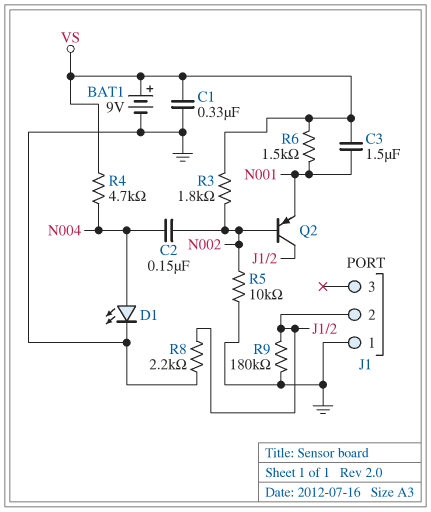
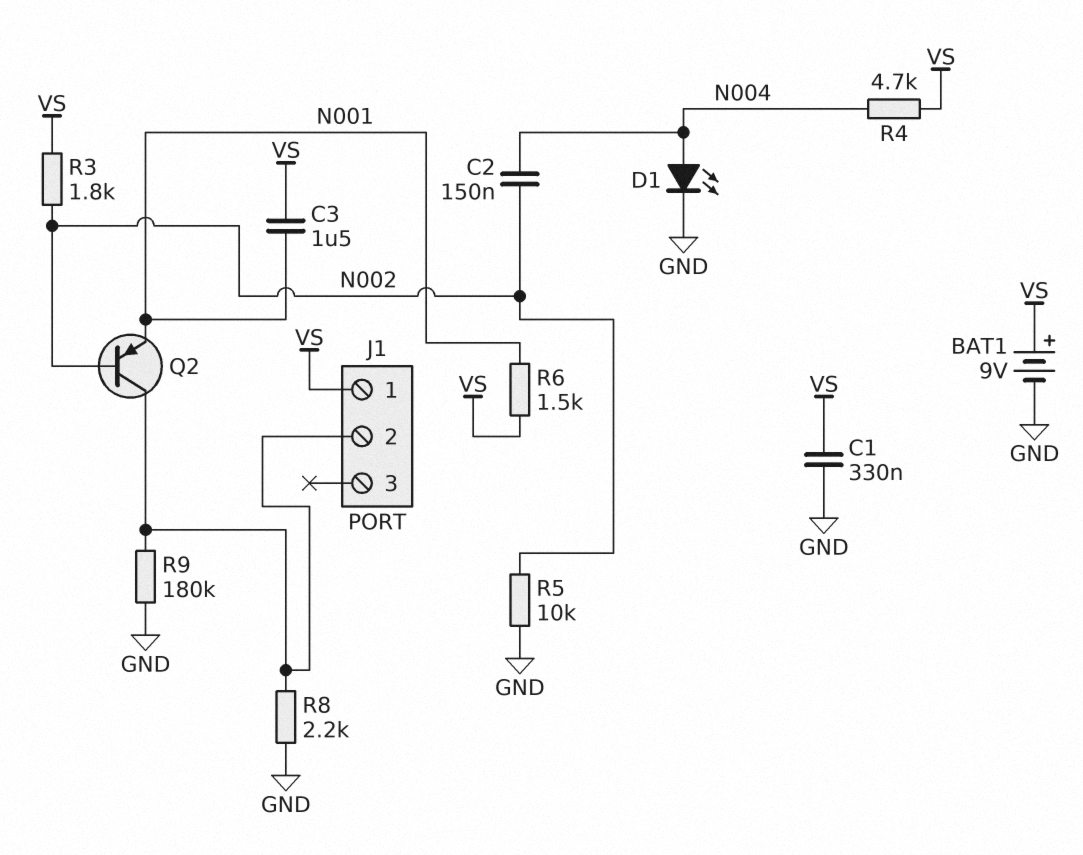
J1 pin 1: GND -> VS

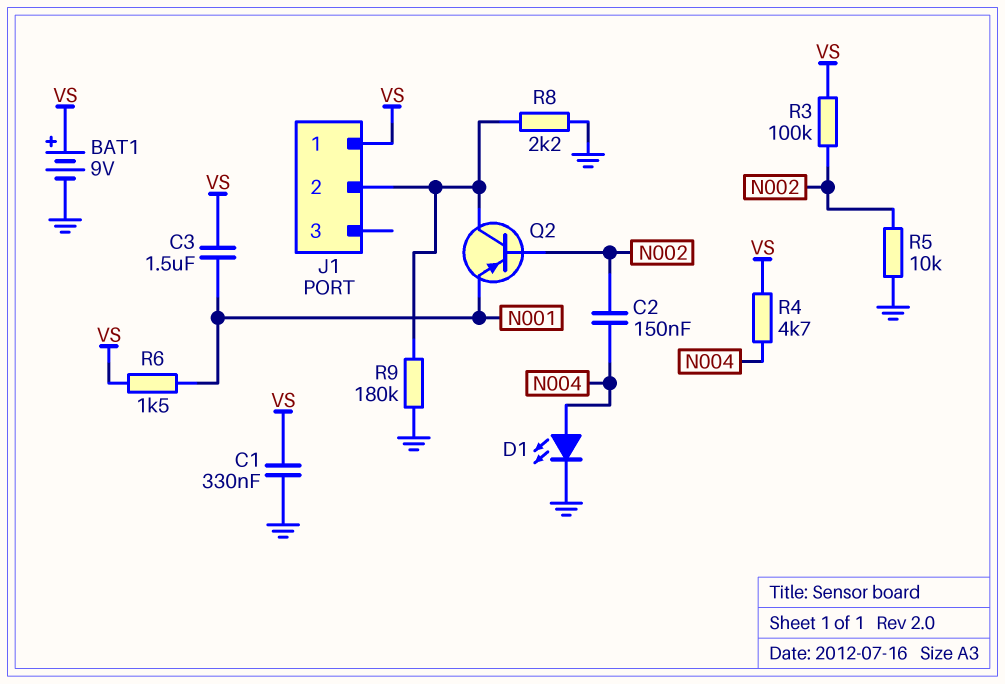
R3: 1.8k (N002, VS) -> 100k (N002, VS)

